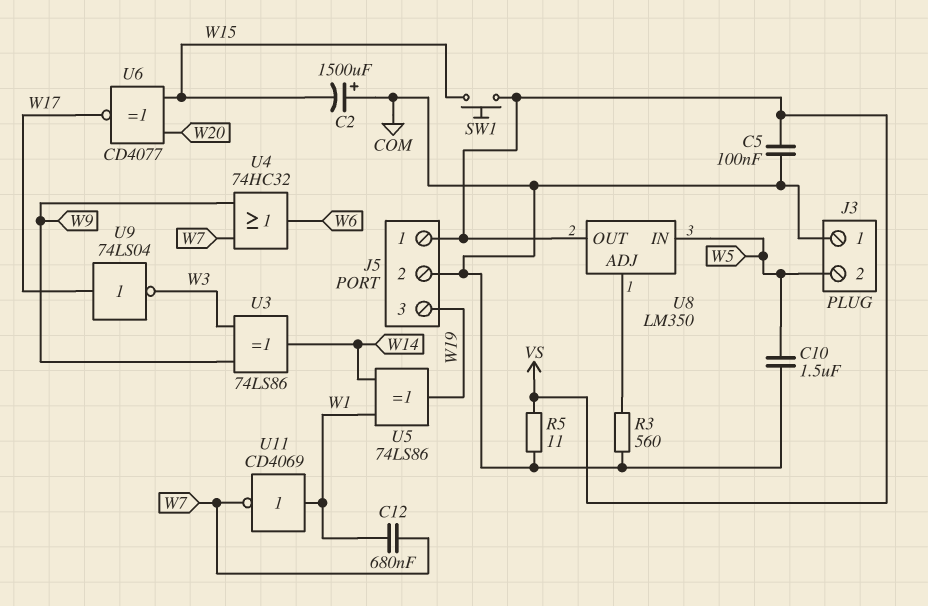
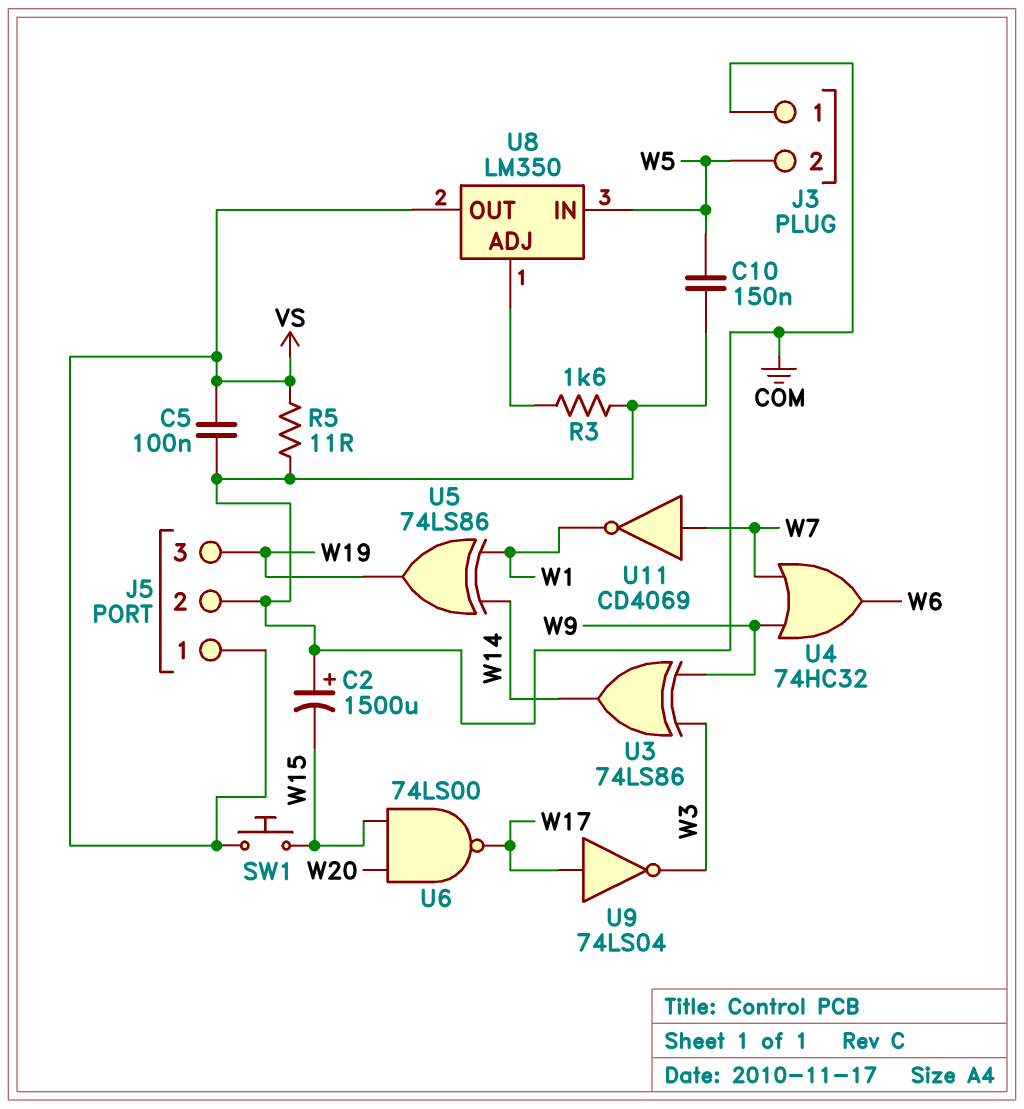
C10: 1.5uF (COM, W5) -> 150nF (COM, W5)
C12: 680nF (W1, W7) -> none
R3: 560 (COM, U8/ADJ) -> 1.6k (COM, U8/ADJ)
U6: XNOR CD4077 (in W15, in W20, out W17) -> NAND 74LS00 (in W15, in W20, out W17)
U11: NOT CD4069 (in W1, out W7) -> NOT CD4069 (in W7, out W1)

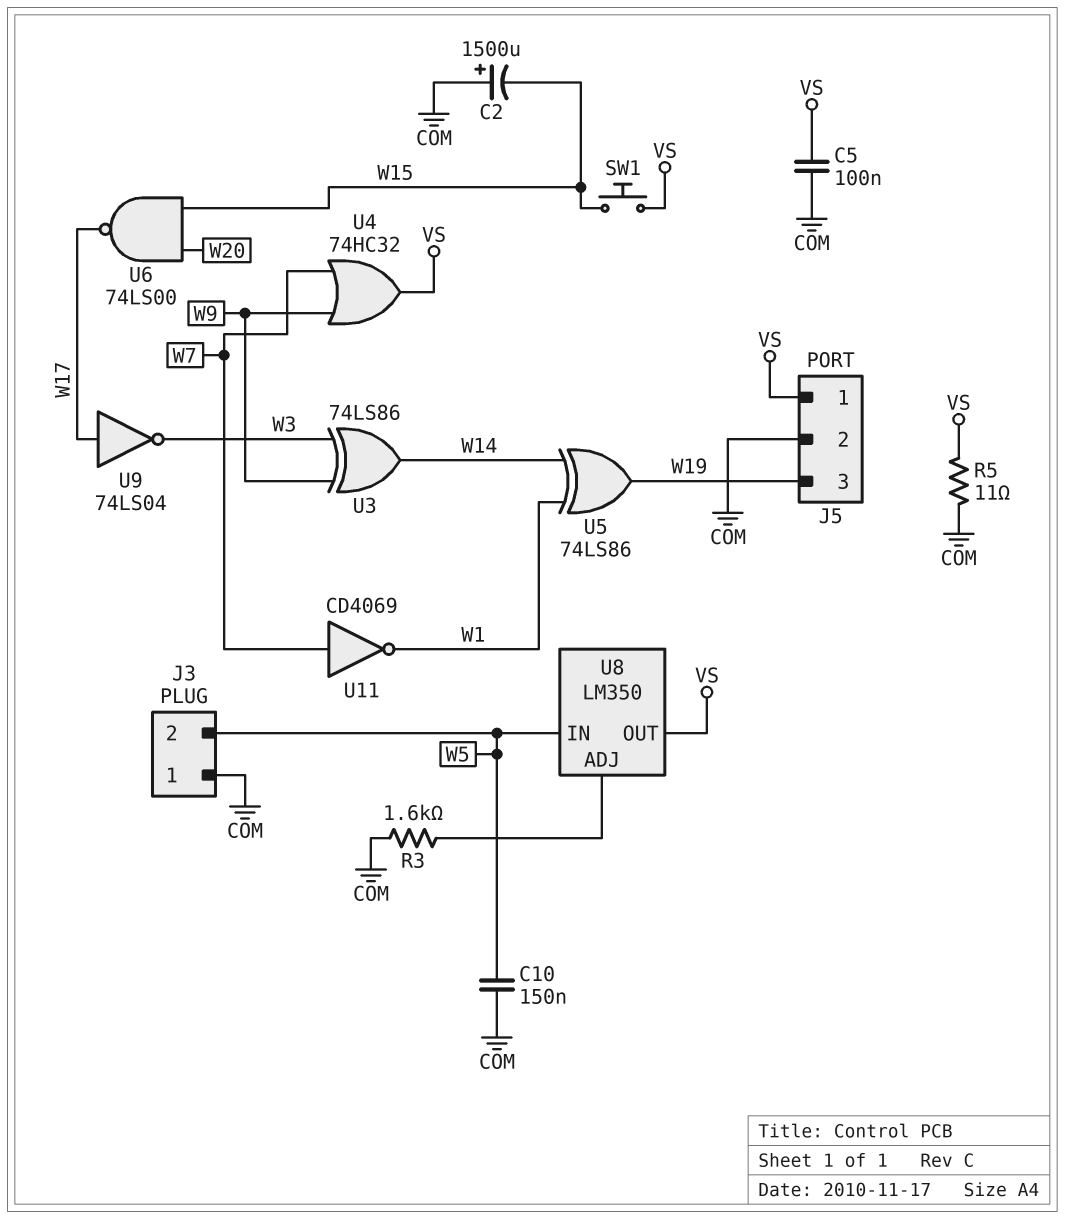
U4: OR 74HC32 (in W7, in W9, out W6) -> OR 74HC32 (in W7, in W9, out VS)

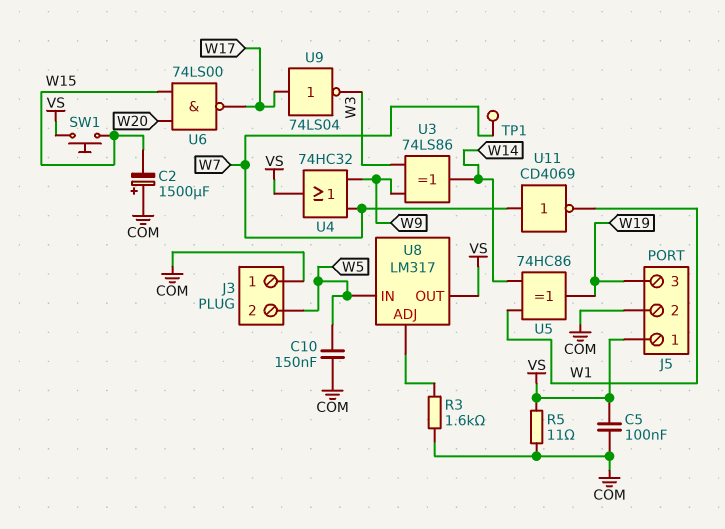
TP1: none -> test point (W7)
U5: XOR 74LS86 (in W1, in W14, out W19) -> XOR 74HC86 (in W1, in W14, out W19)
U8: LM350 -> LM317

